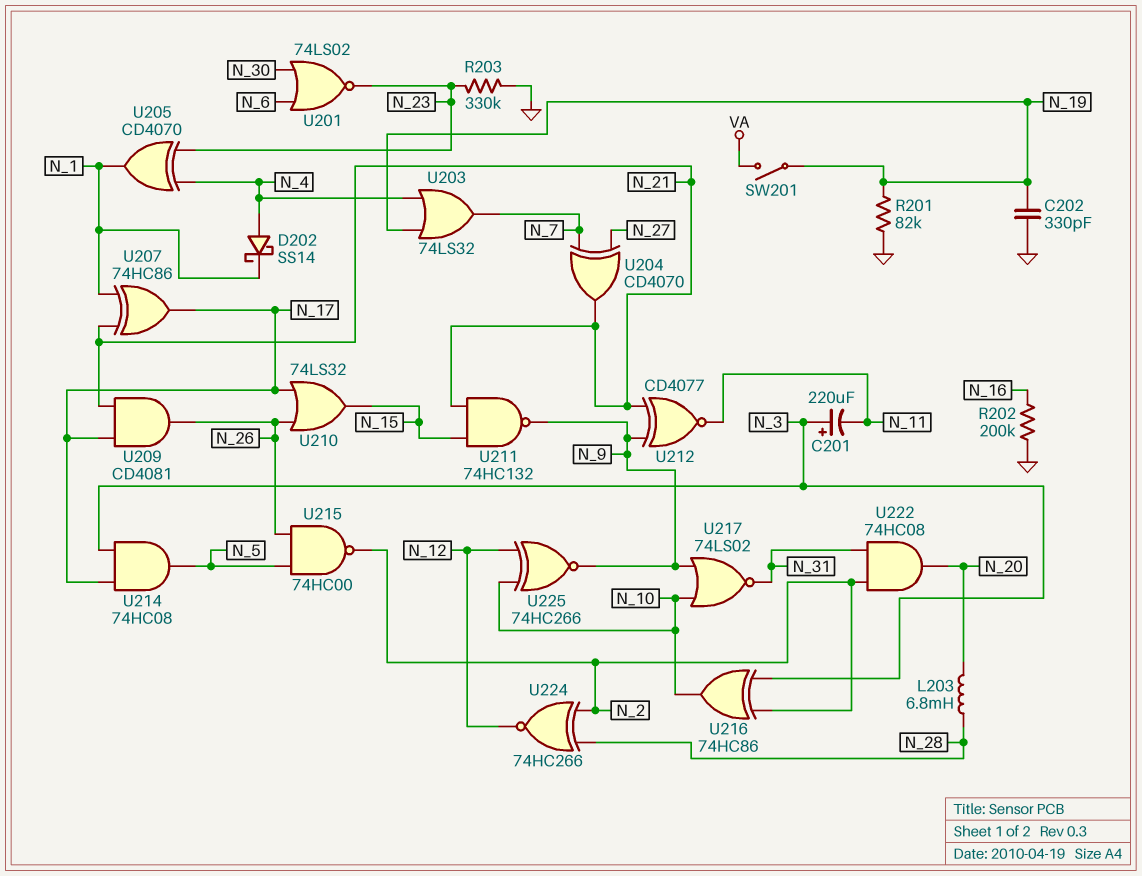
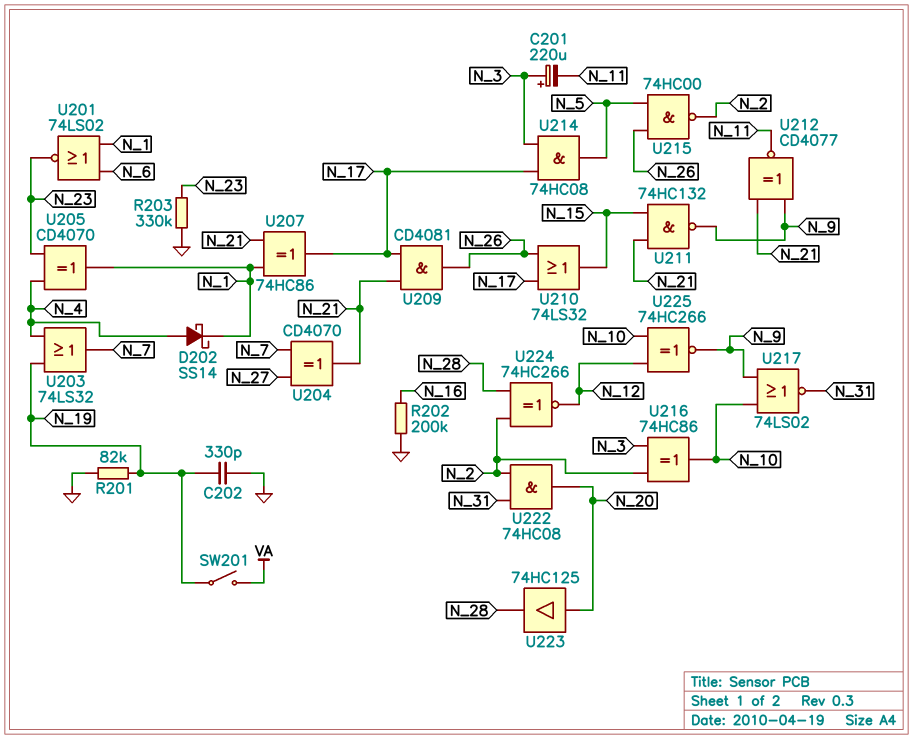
L203: 6.8mH (N_20, N_28) -> none
U201: NOR 74LS02 (in N_6, in N_30, out N_23) -> NOR 74LS02 (in N_1, in N_6, out N_23)
U223: none -> buffer 74HC125 (in N_20, out N_28)

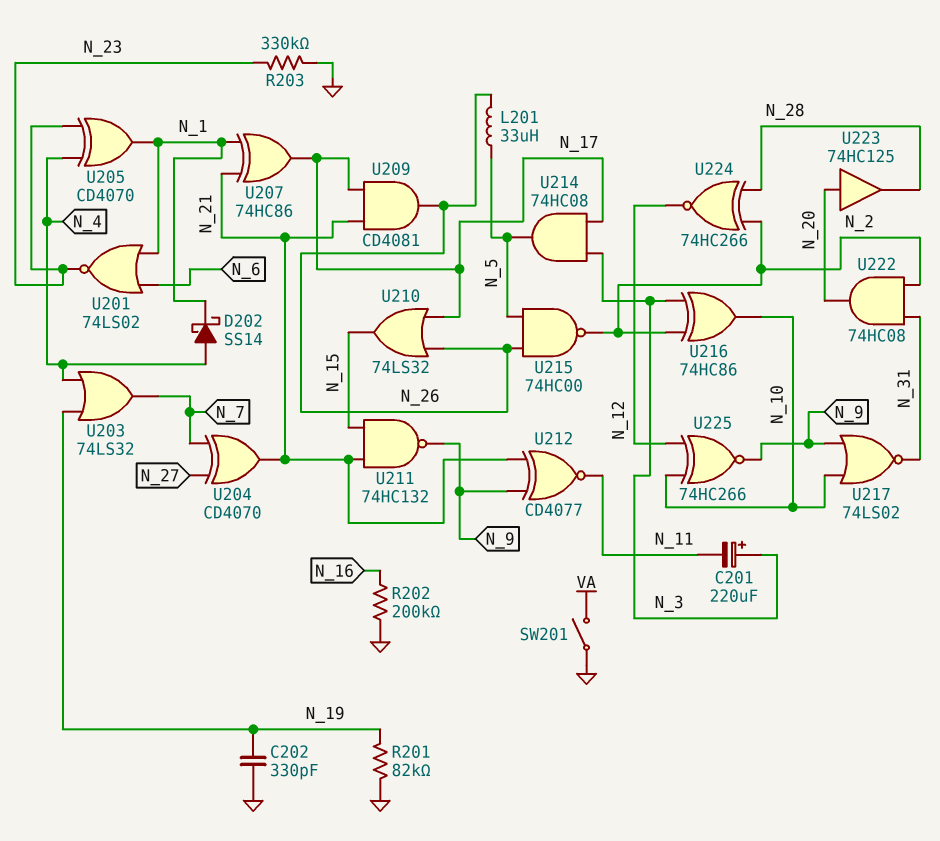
L201: none -> 33uH (N_5, N_26)
SW201: switch (N_19, VA) -> switch (GND, VA)

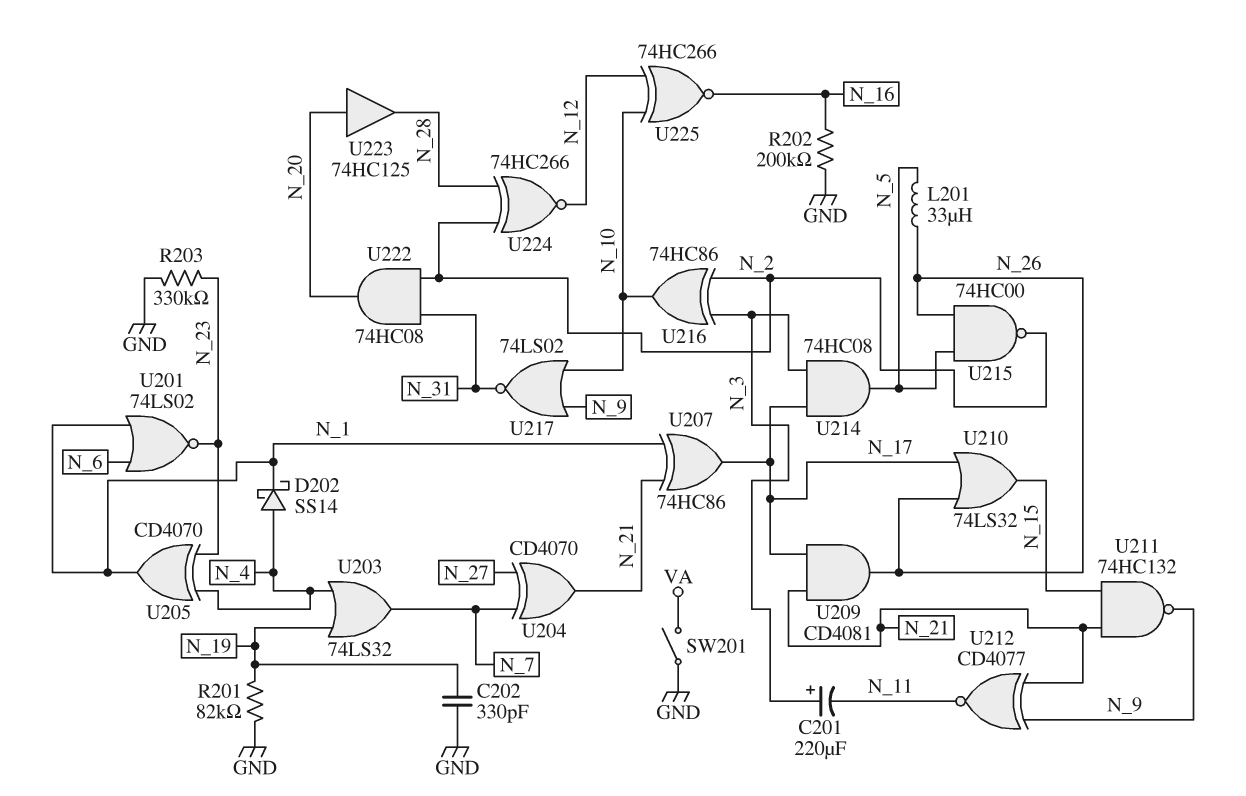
U225: XNOR 74HC266 (in N_10, in N_12, out N_9) -> XNOR 74HC266 (in N_10, in N_12, out N_16)

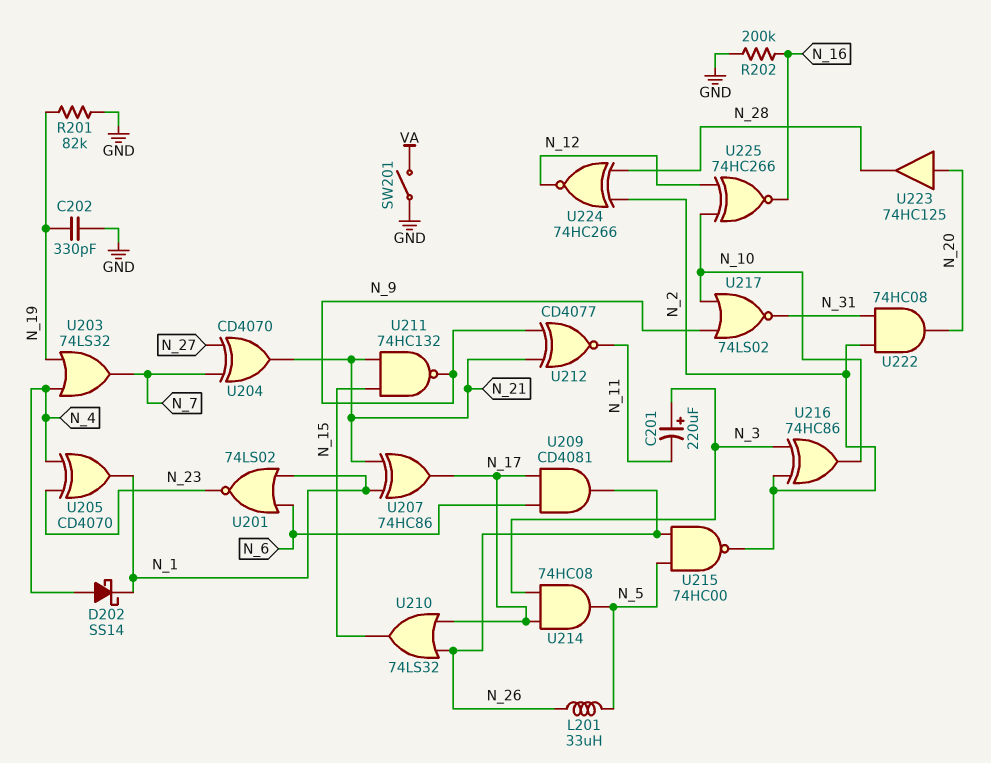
R203: 330k (GND, N_23) -> none
U209: AND CD4081 (in N_17, in N_21, out N_26) -> AND CD4081 (in N_6, in N_17, out N_26)

